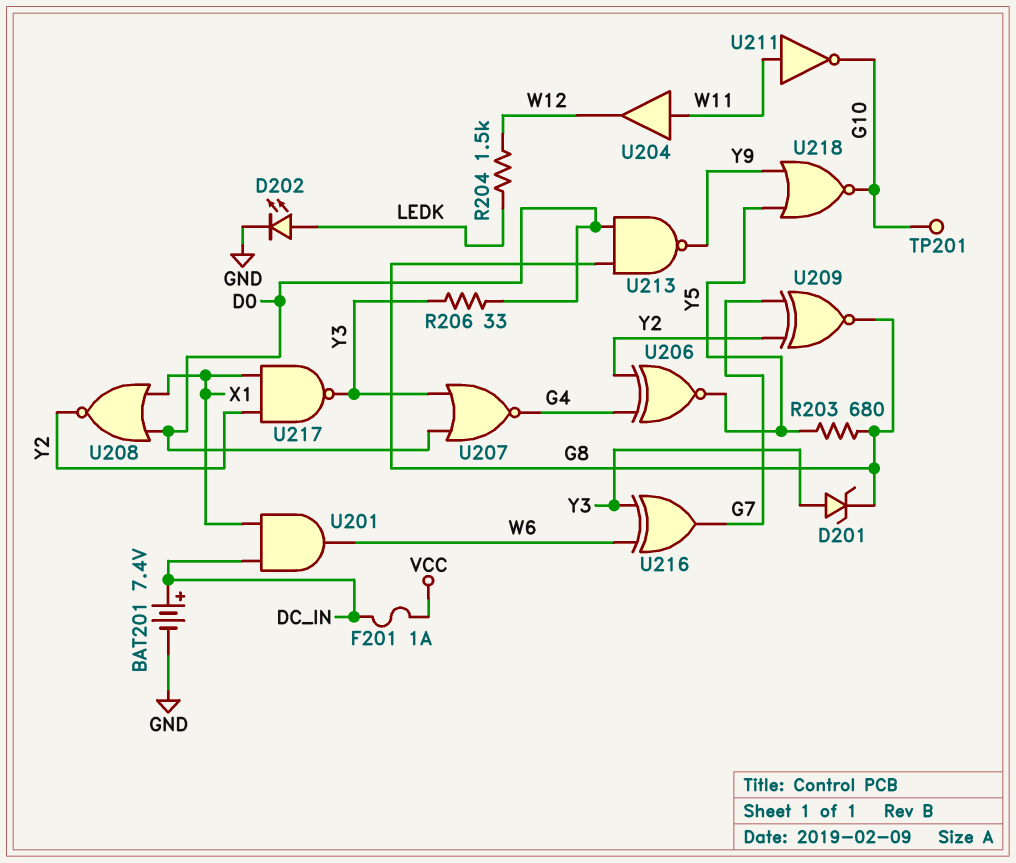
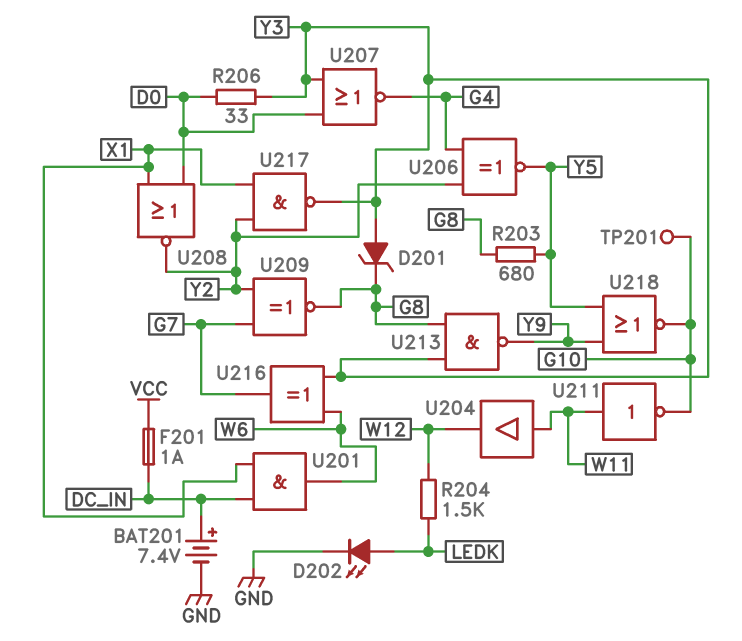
U213: NAND (in D0, in G8, out Y9) -> NAND (in G8, in Y3, out Y9)

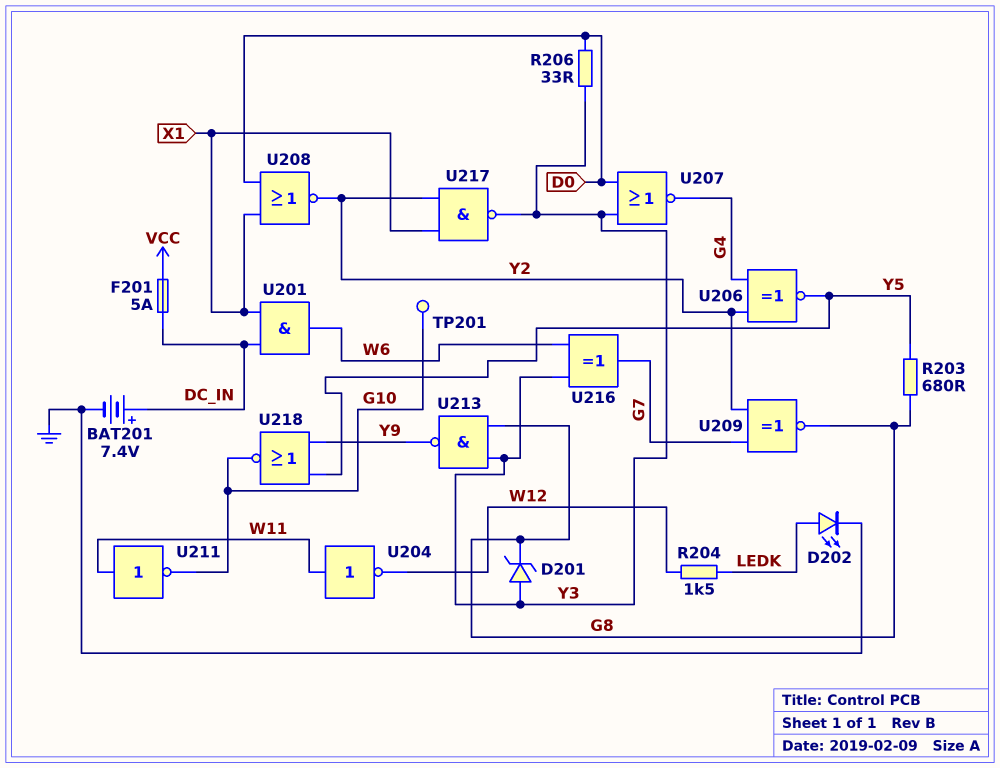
F201: 1A (DC_IN, VCC) -> 5A (DC_IN, VCC)
U204: buffer (in W11, out W12) -> NOT (in W11, out W12)

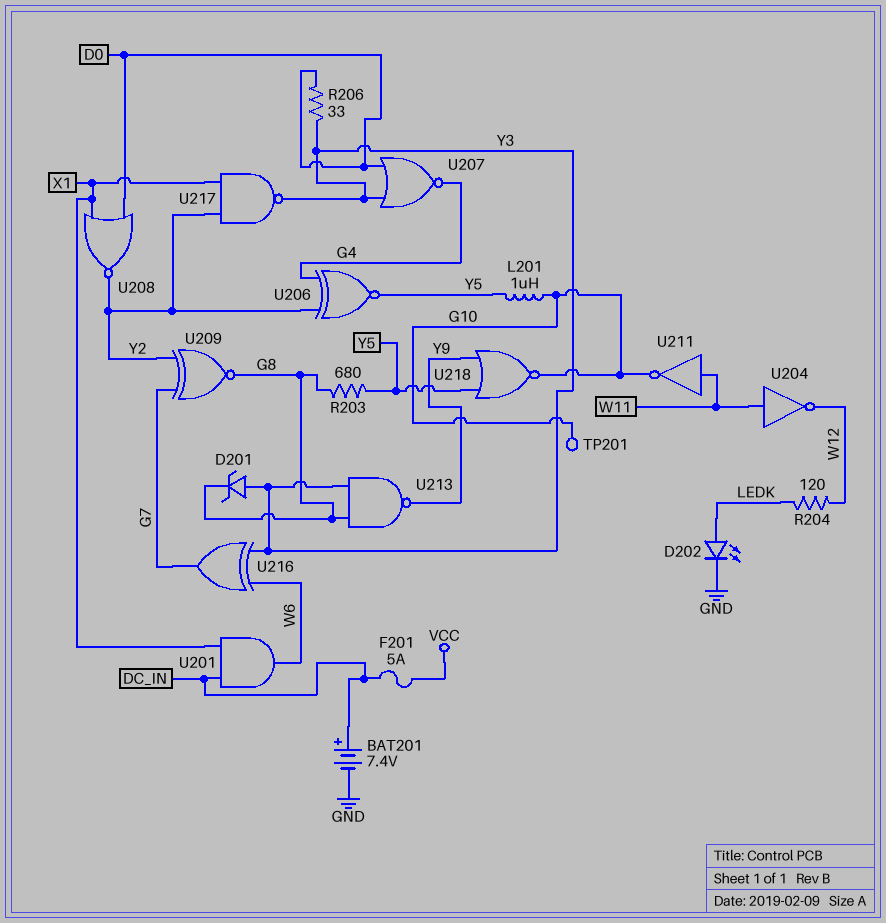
L201: none -> 1uH (G10, Y5)
R204: 1.5k (LEDK, W12) -> 120 (LEDK, W12)

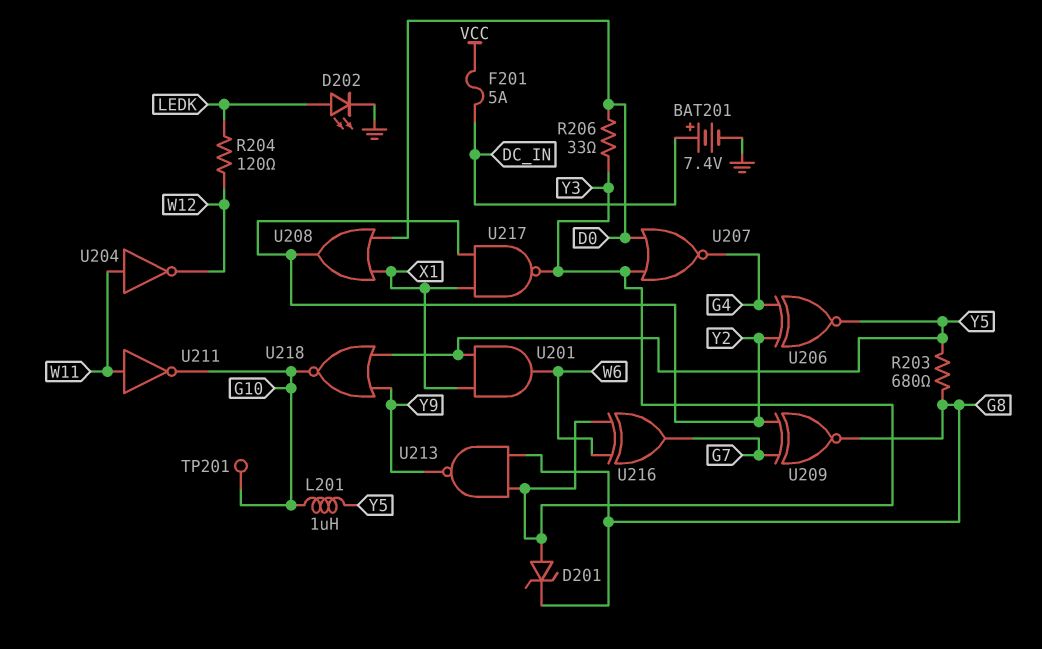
U201: AND (in DC_IN, in X1, out W6) -> AND (in X1, in Y5, out W6)
U208: NOR (in D0, in X1, out Y2) -> OR (in D0, in X1, out Y2)

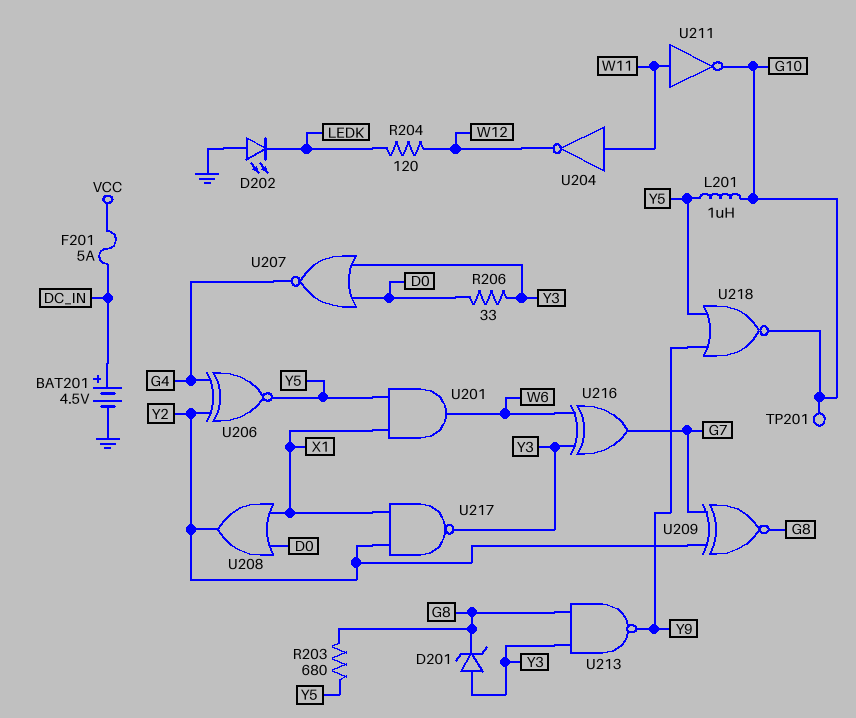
BAT201: 7.4V (plus DC_IN, minus GND) -> 4.5V (plus DC_IN, minus GND)
D202: LED (A LEDK, K GND) -> LED (A GND, K LEDK)

